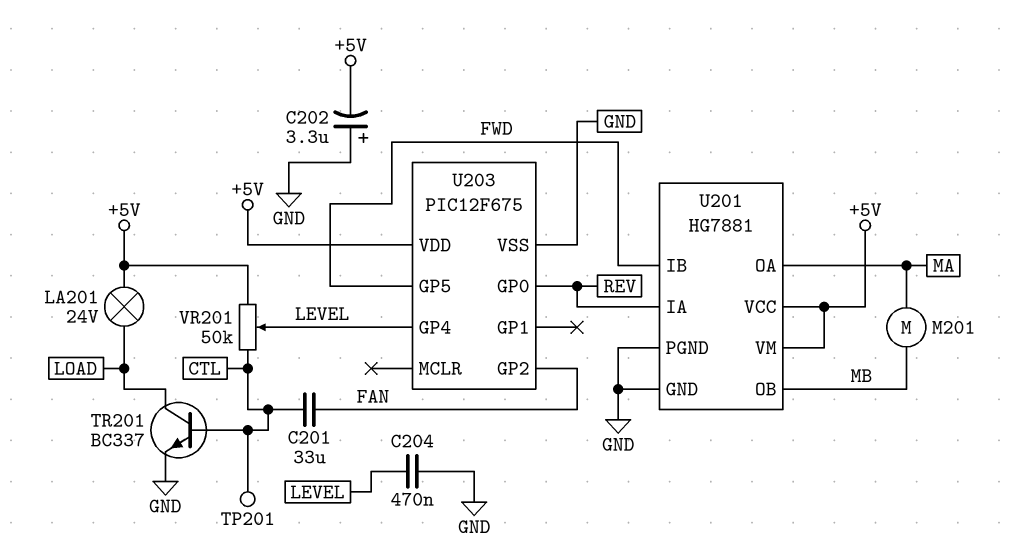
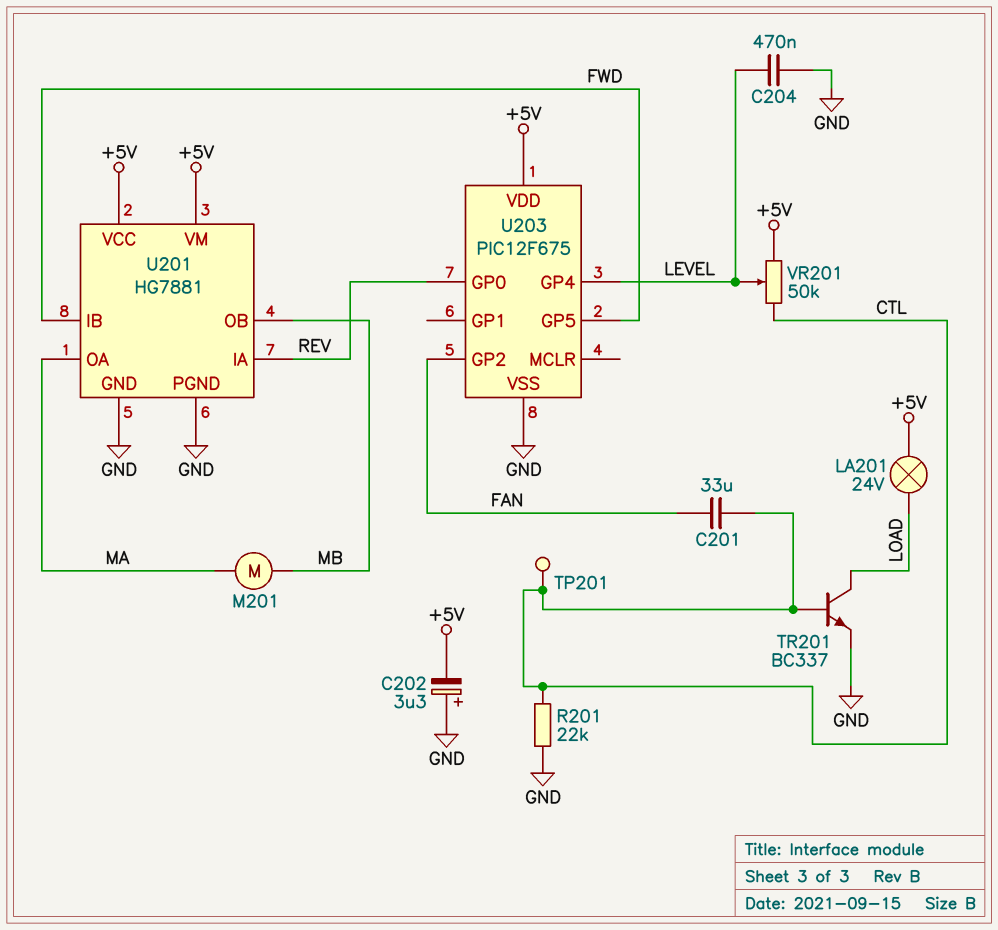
R201: none -> 22k (CTL, GND)

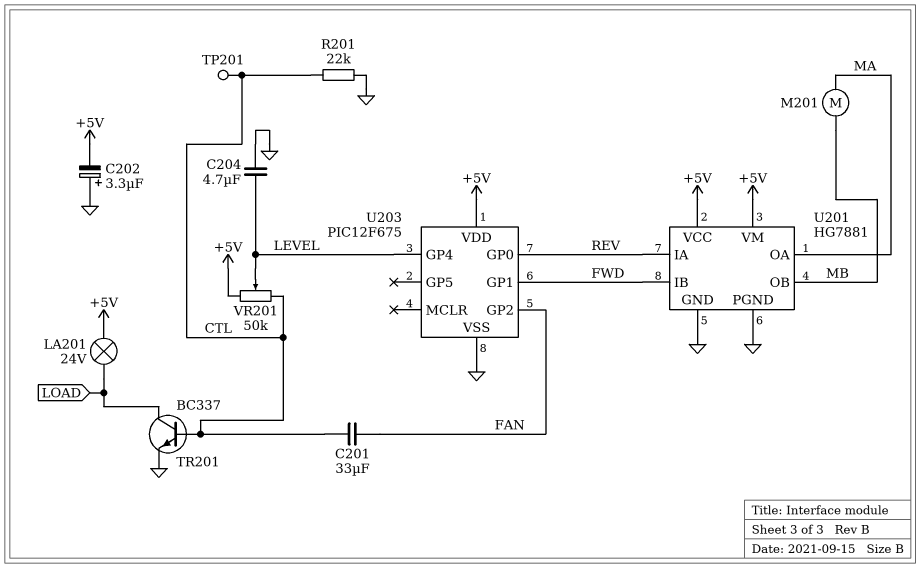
C204: 470nF (GND, LEVEL) -> 4.7uF (GND, LEVEL)
U203 pin GP1: none -> FWD
U203 pin GP5: FWD -> none

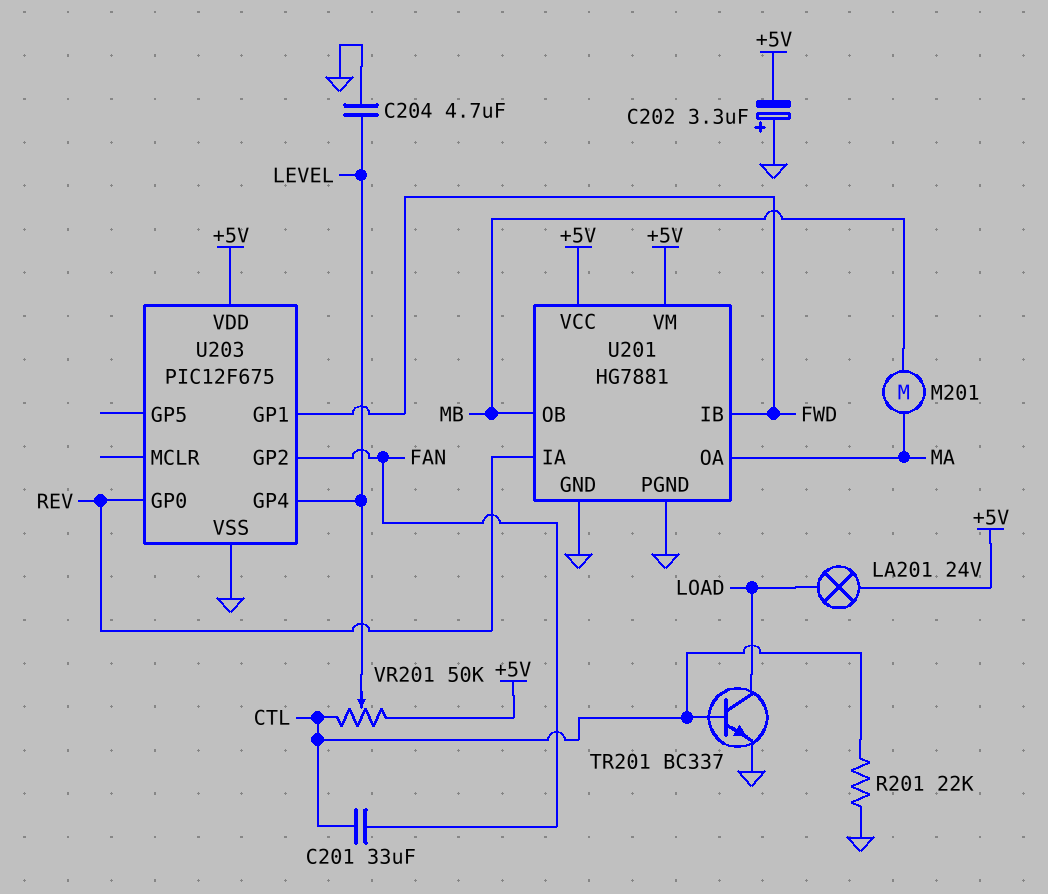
TP201: test point (CTL) -> none

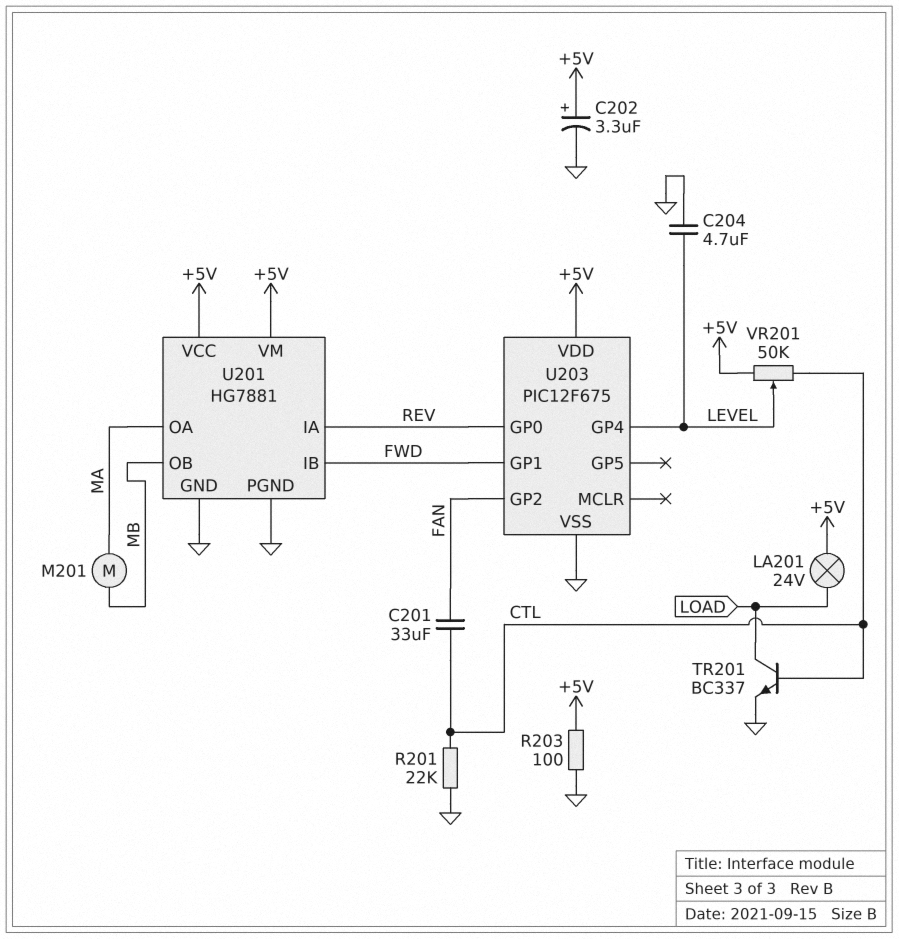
C202: 3.3uF (plus GND, minus +5V) -> 3.3uF (plus +5V, minus GND)
R203: none -> 100 (+5V, GND)

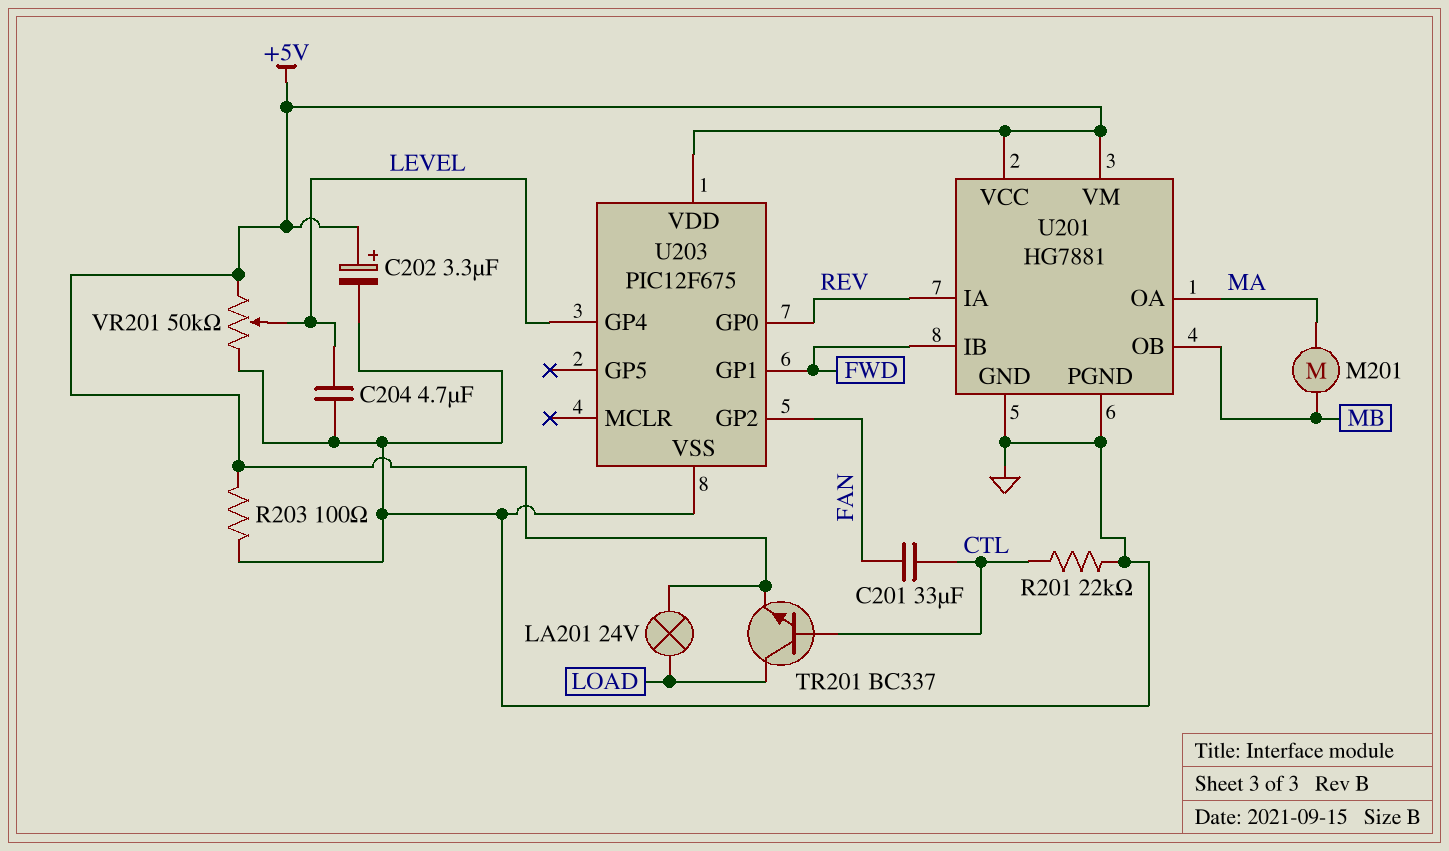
TR201: NPN BC337 (B CTL, C LOAD, E GND) -> NPN BC337 (B CTL, C LOAD, E +5V)
VR201: 50k (+5V, CTL, wiper LEVEL) -> 50k (+5V, GND, wiper LEVEL)

